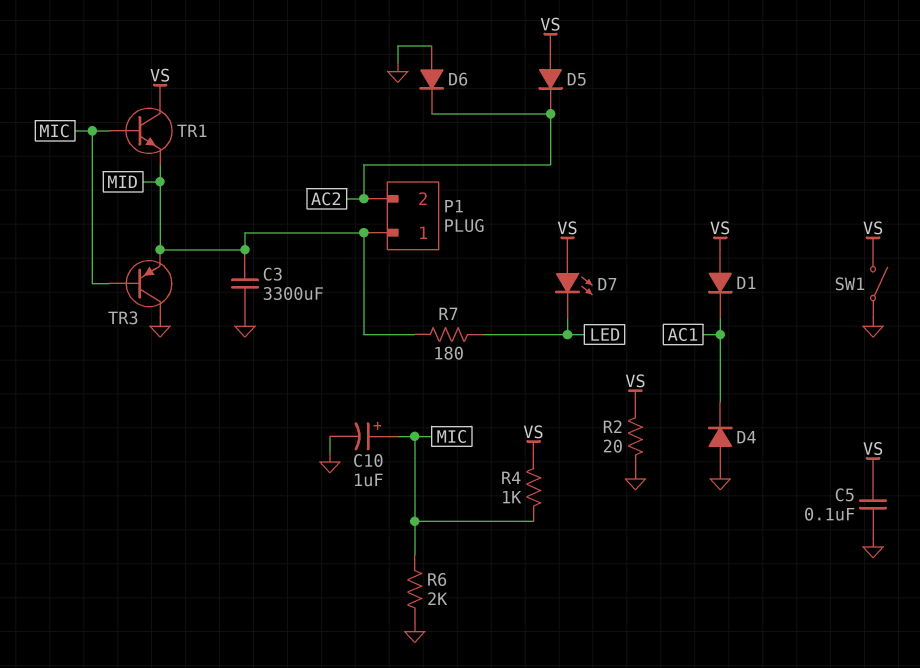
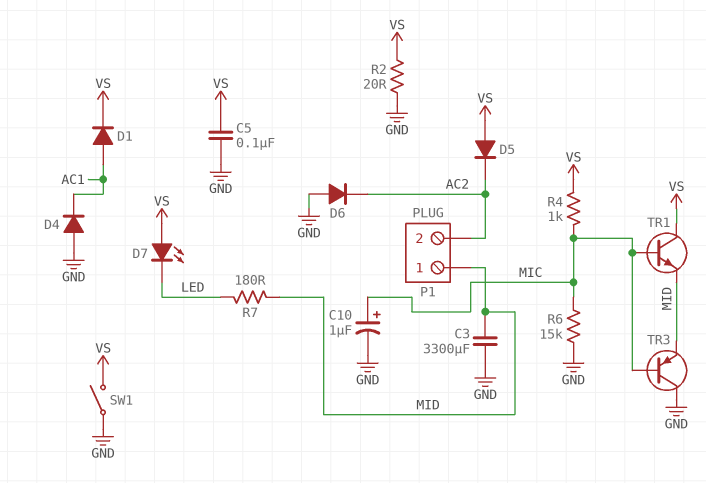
D1: diode (A VS, K AC1) -> diode (A AC1, K VS)
R6: 2k (GND, MIC) -> 15k (GND, MIC)

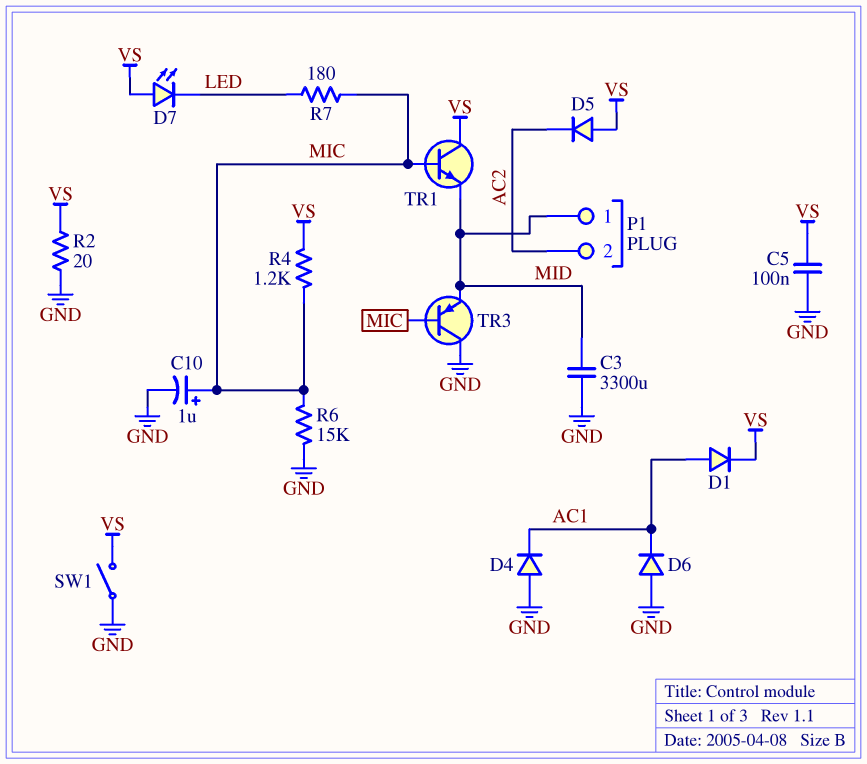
D6: diode (A GND, K AC2) -> diode (A GND, K AC1)
R4: 1k (MIC, VS) -> 1.2k (MIC, VS)
R7: 180 (LED, MID) -> 180 (LED, MIC)

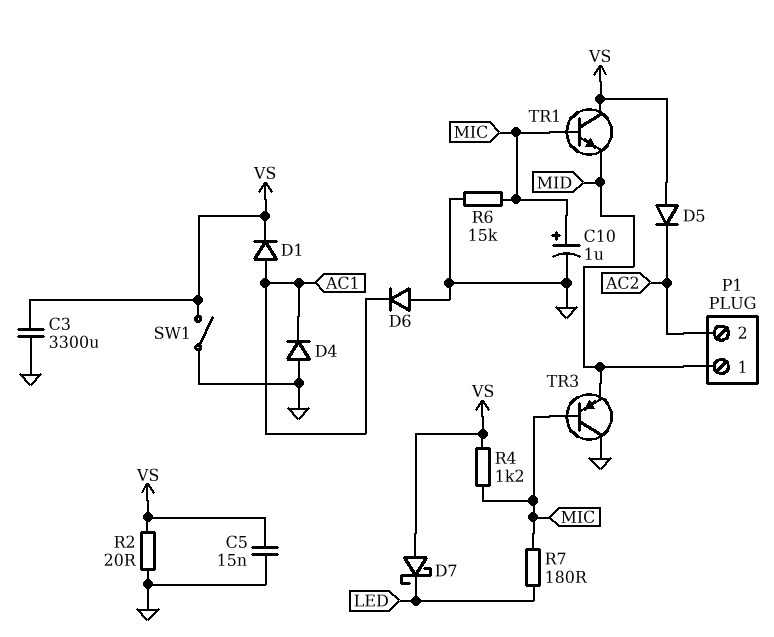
C3: 3300uF (GND, MID) -> 3300uF (GND, VS)
C5: 100nF (GND, VS) -> 15nF (GND, VS)
D7: LED (A VS, K LED) -> schottky (A VS, K LED)

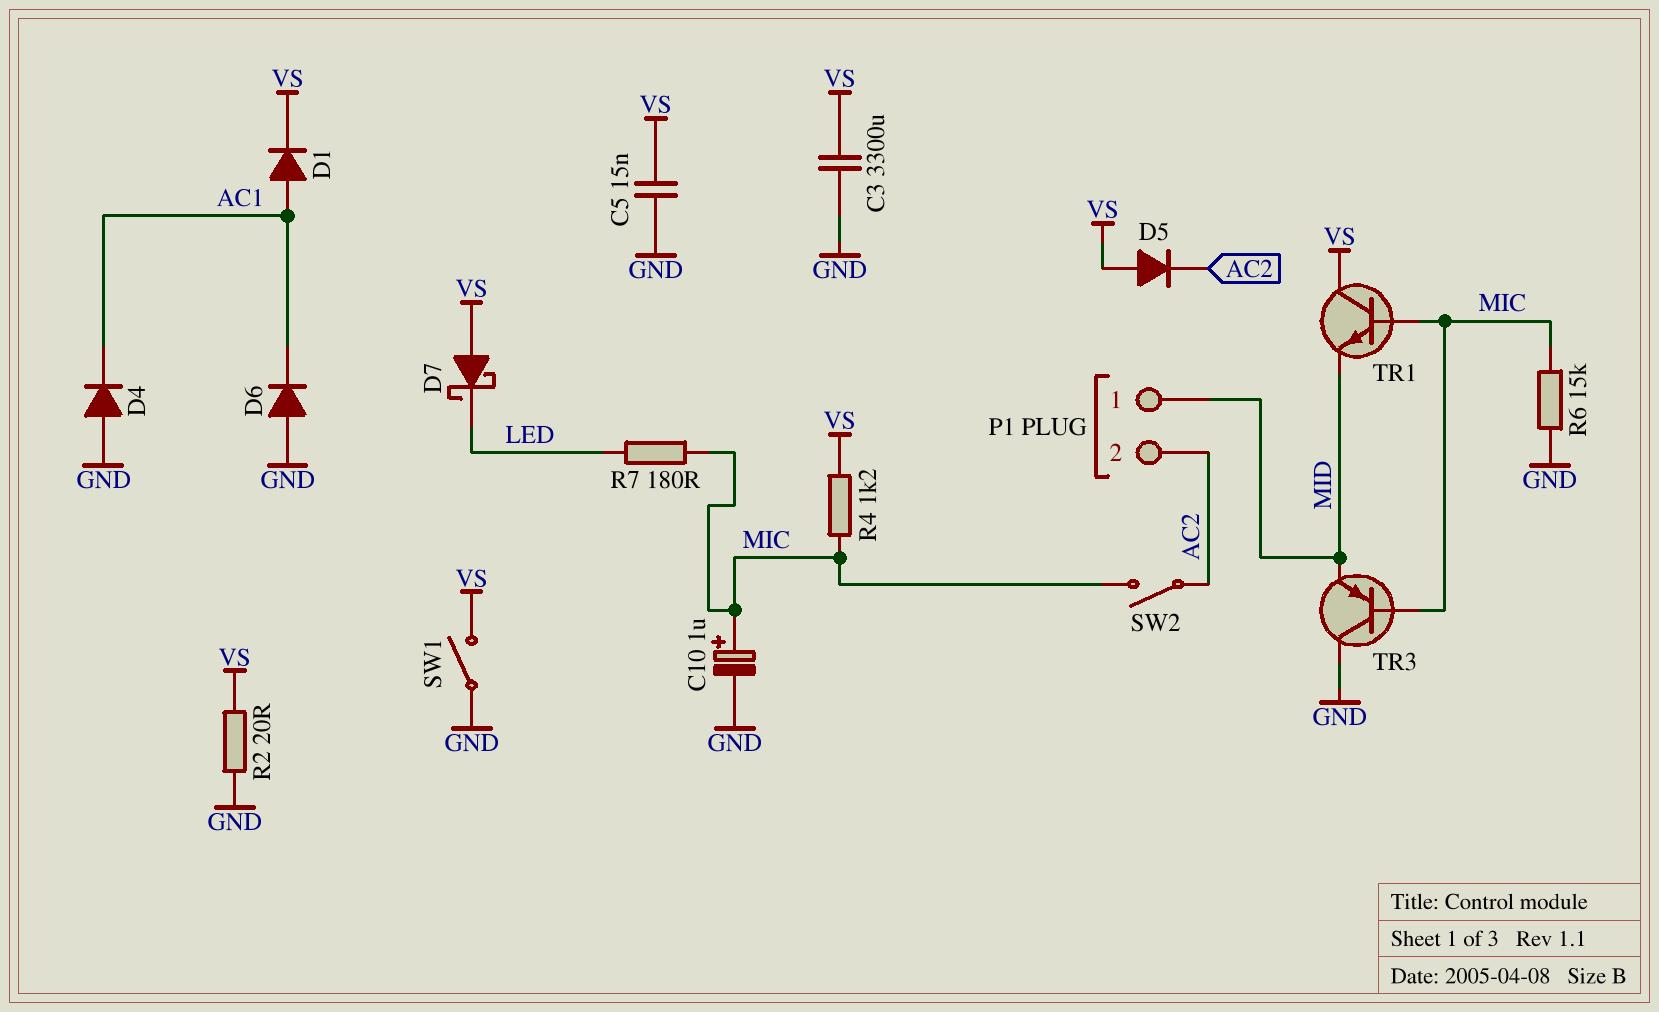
SW2: none -> switch (AC2, MIC)

